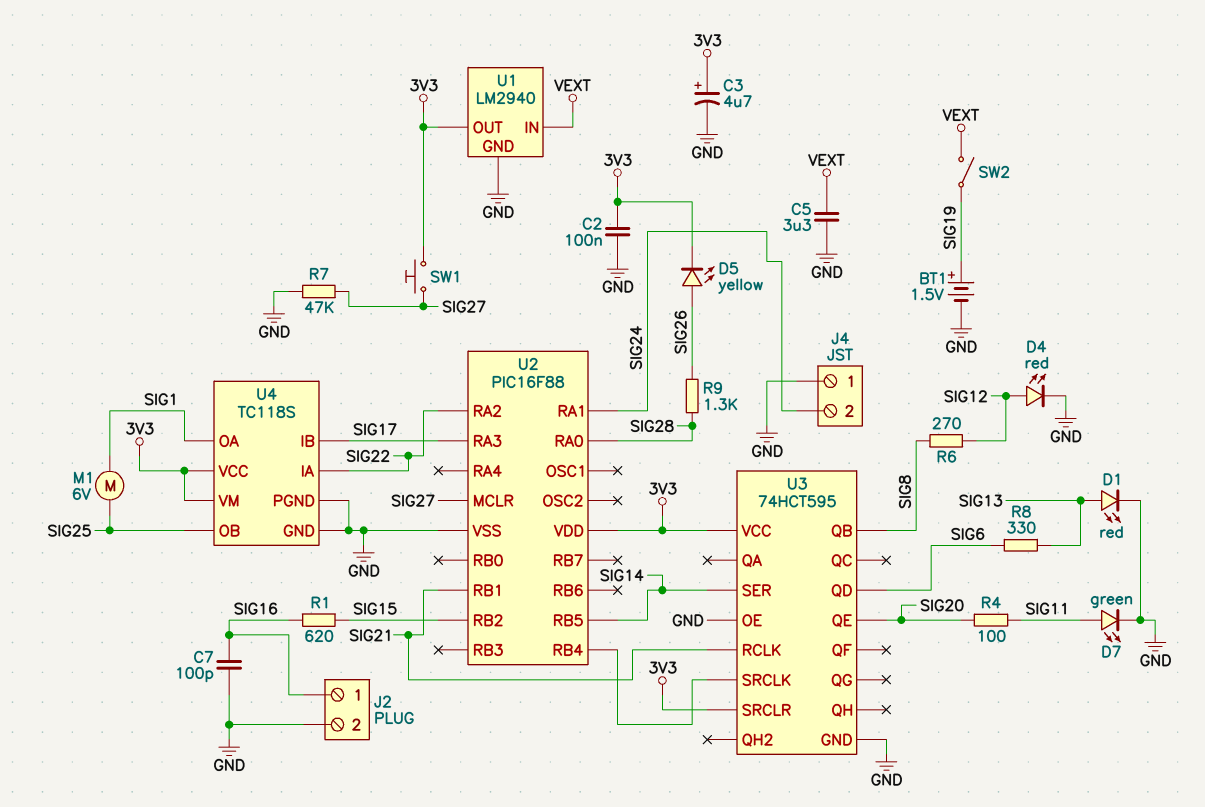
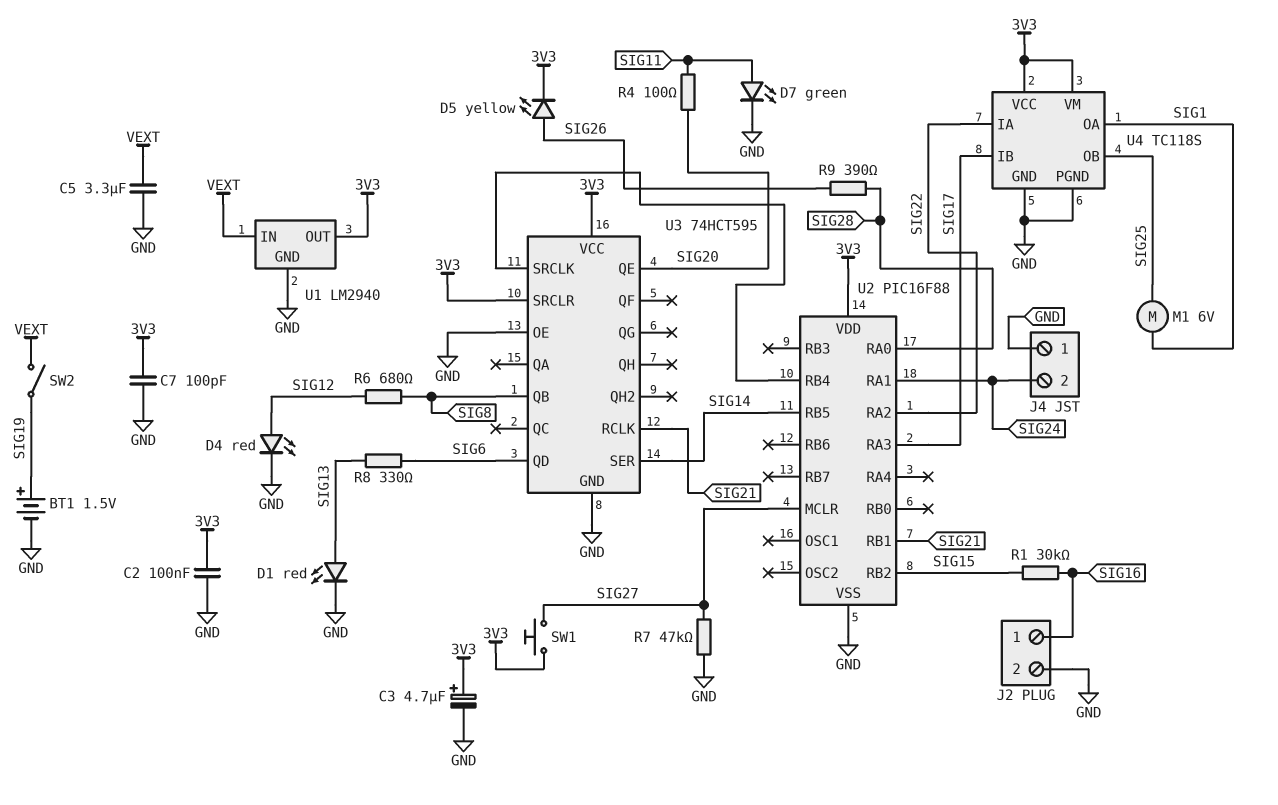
C7: 100pF (GND, SIG16) -> 100pF (3V3, GND)
R1: 620 (SIG15, SIG16) -> 30k (SIG15, SIG16)
R6: 270 (SIG8, SIG12) -> 680 (SIG8, SIG12)
R9: 1.3k (SIG26, SIG28) -> 390 (SIG26, SIG28)

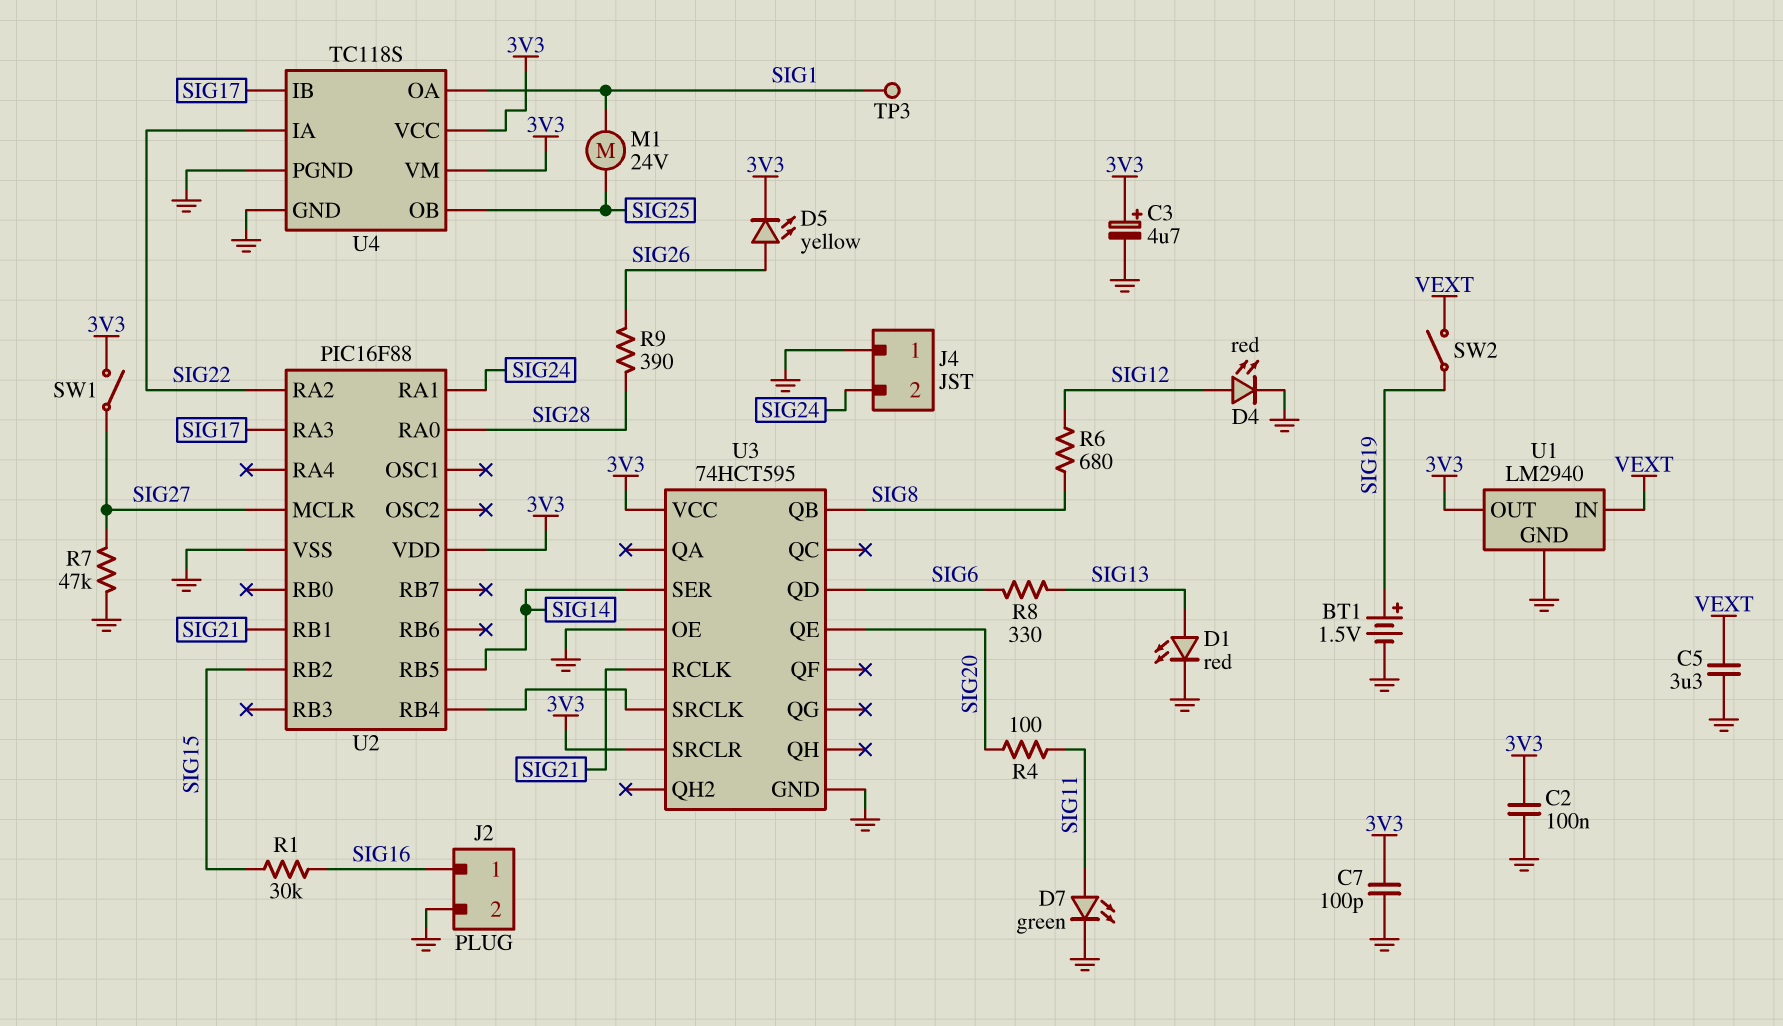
M1: motor 6V (SIG1, SIG25) -> motor 24V (SIG1, SIG25)
SW1: button (3V3, SIG27) -> switch (3V3, SIG27)
TP3: none -> test point (SIG1)

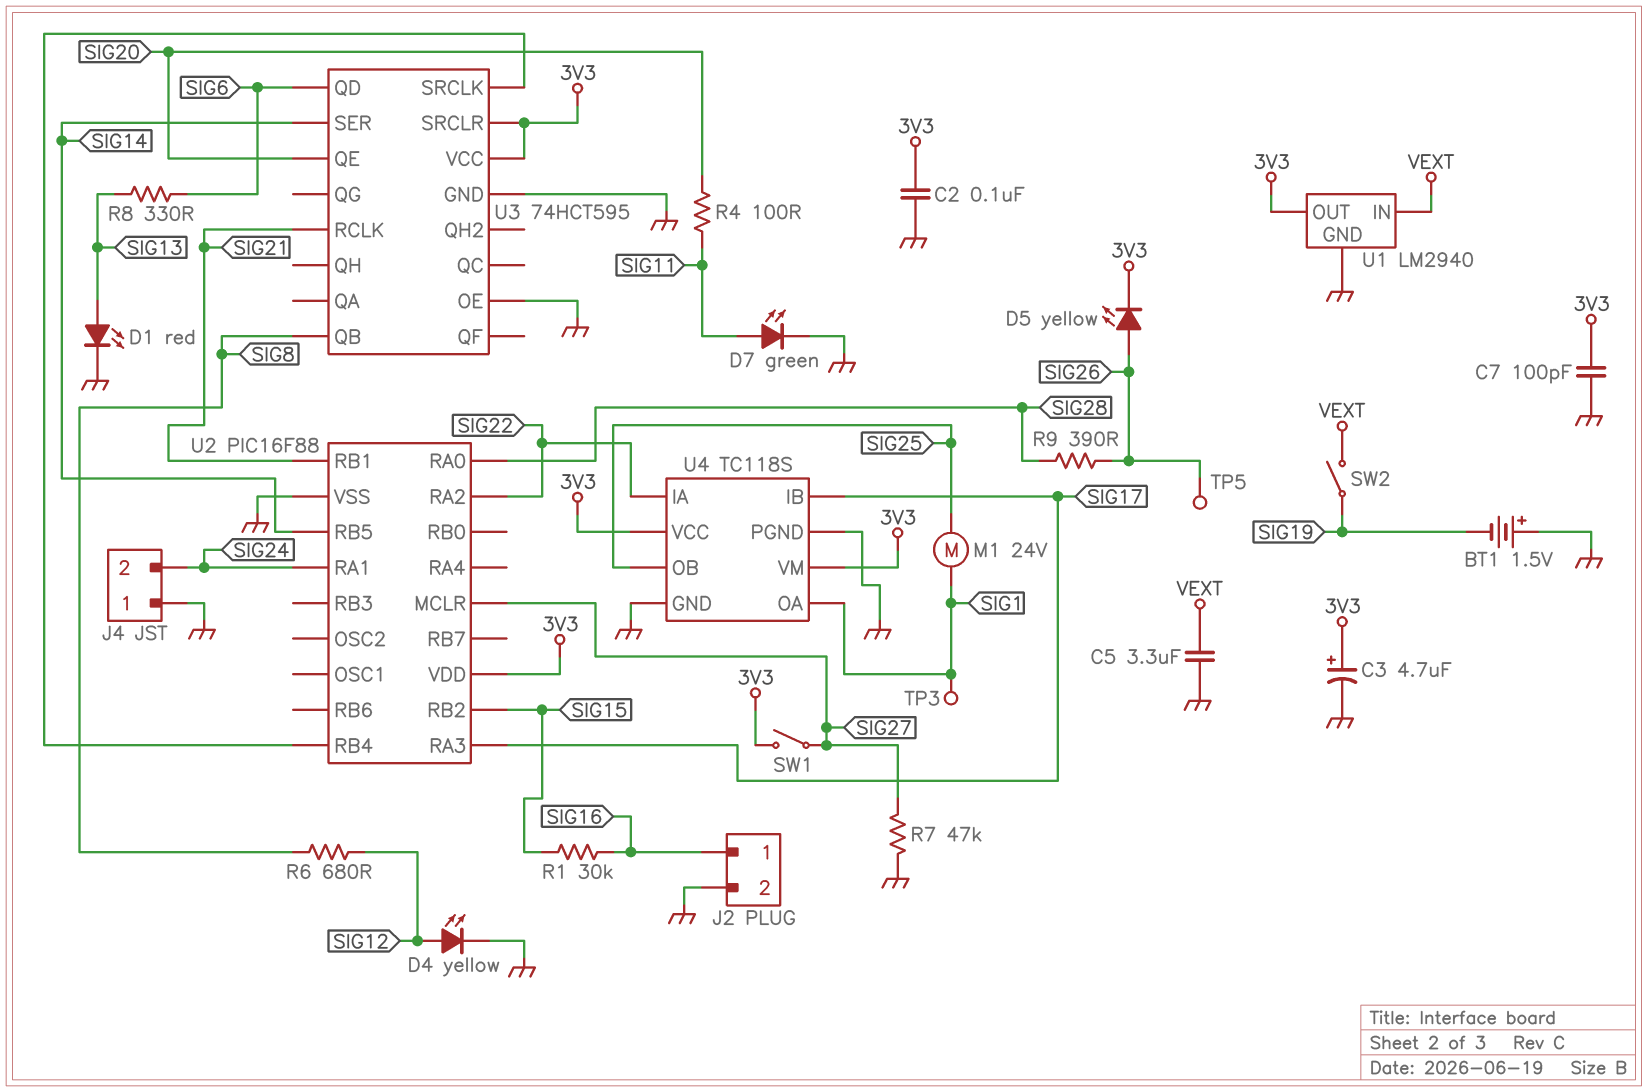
BT1: 1.5V (plus SIG19, minus GND) -> 1.5V (plus GND, minus SIG19)
D4: LED red (A SIG12, K GND) -> LED yellow (A SIG12, K GND)
TP5: none -> test point (SIG26)

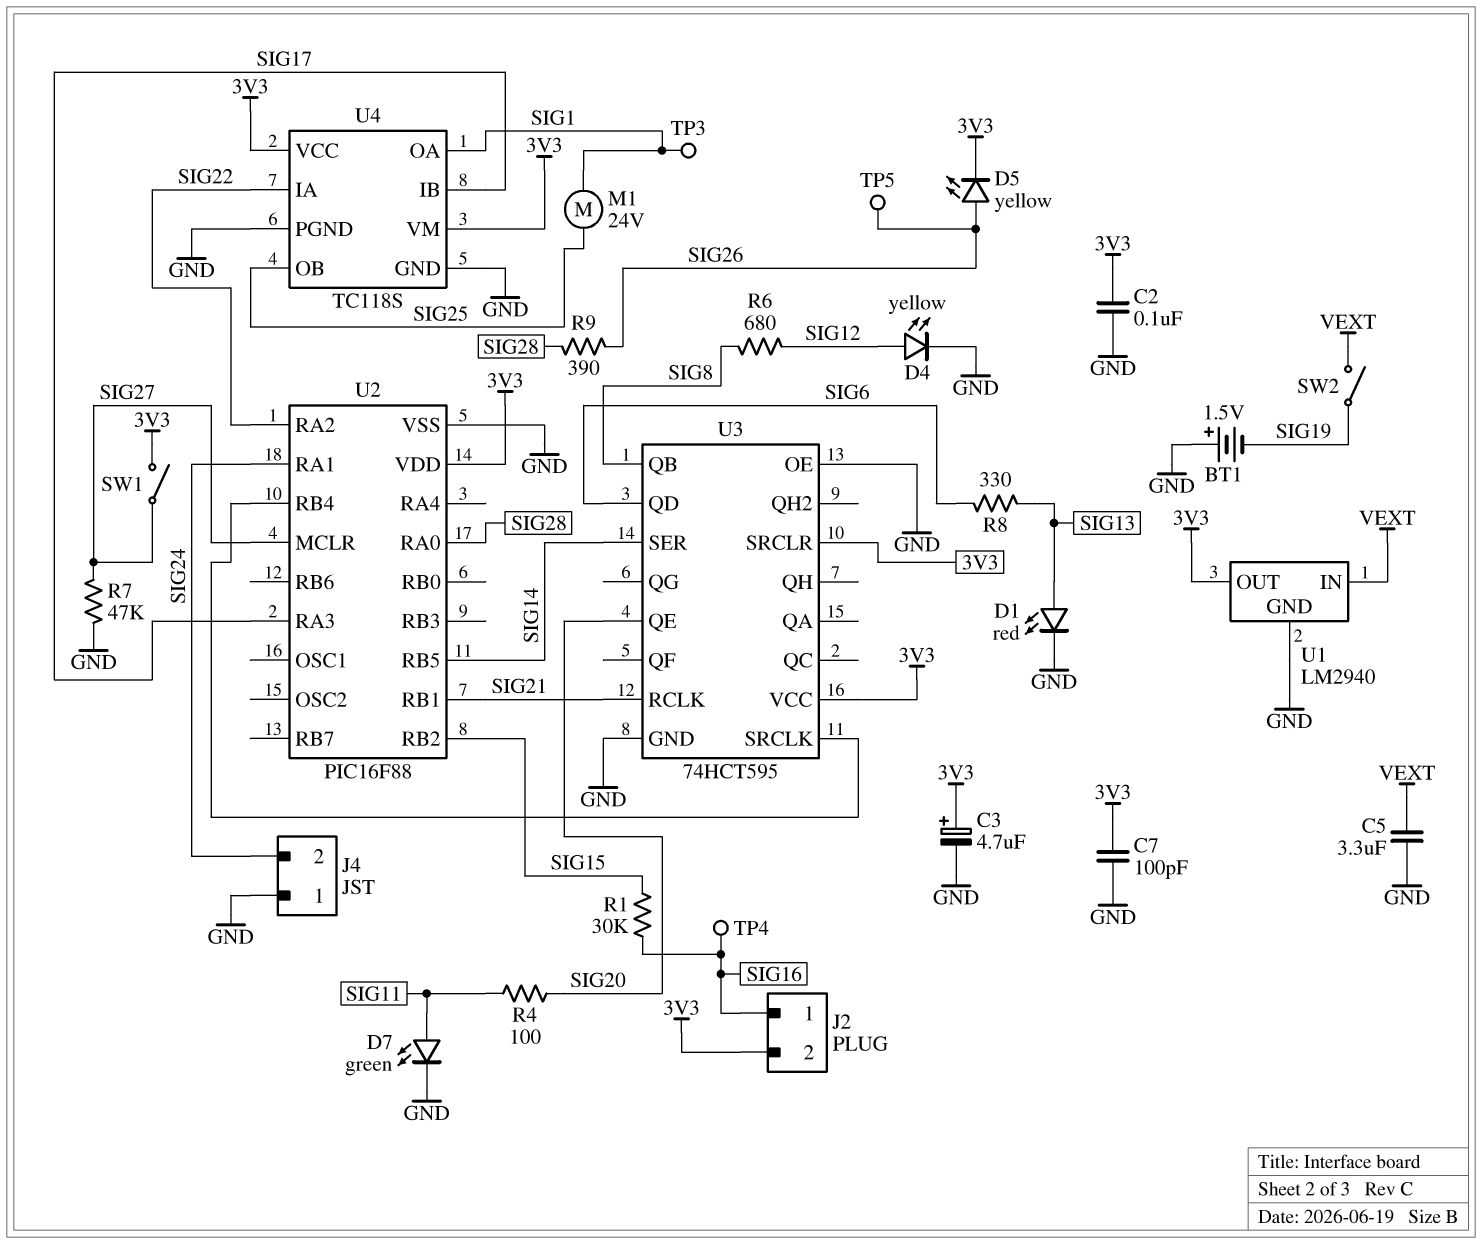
J2 pin 2: GND -> 3V3
TP4: none -> test point (SIG16)

